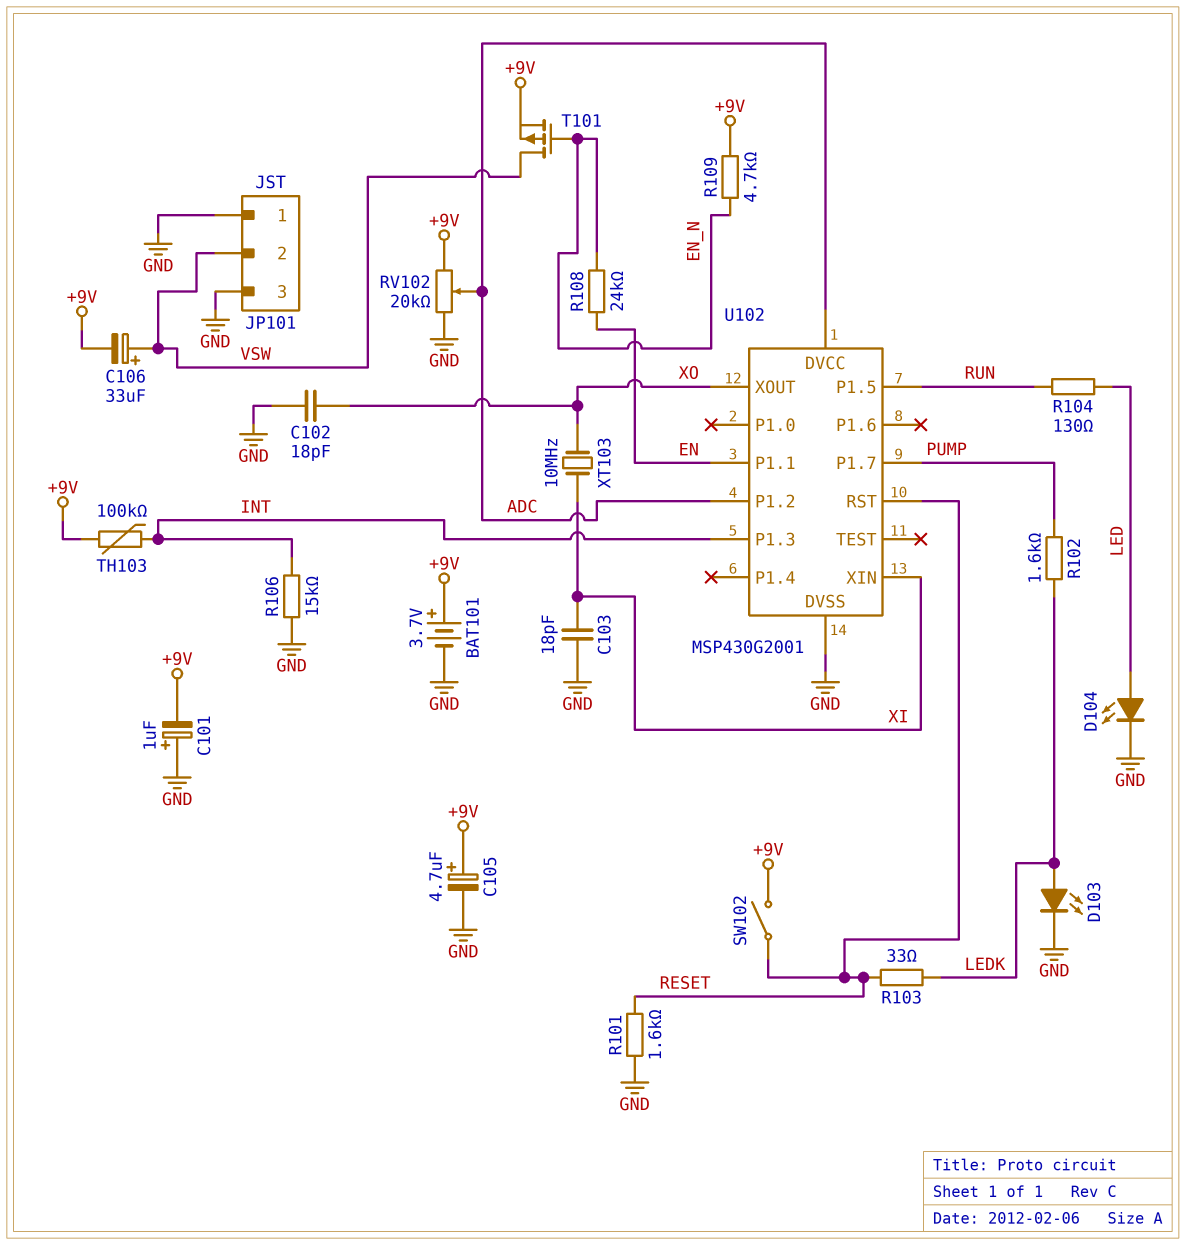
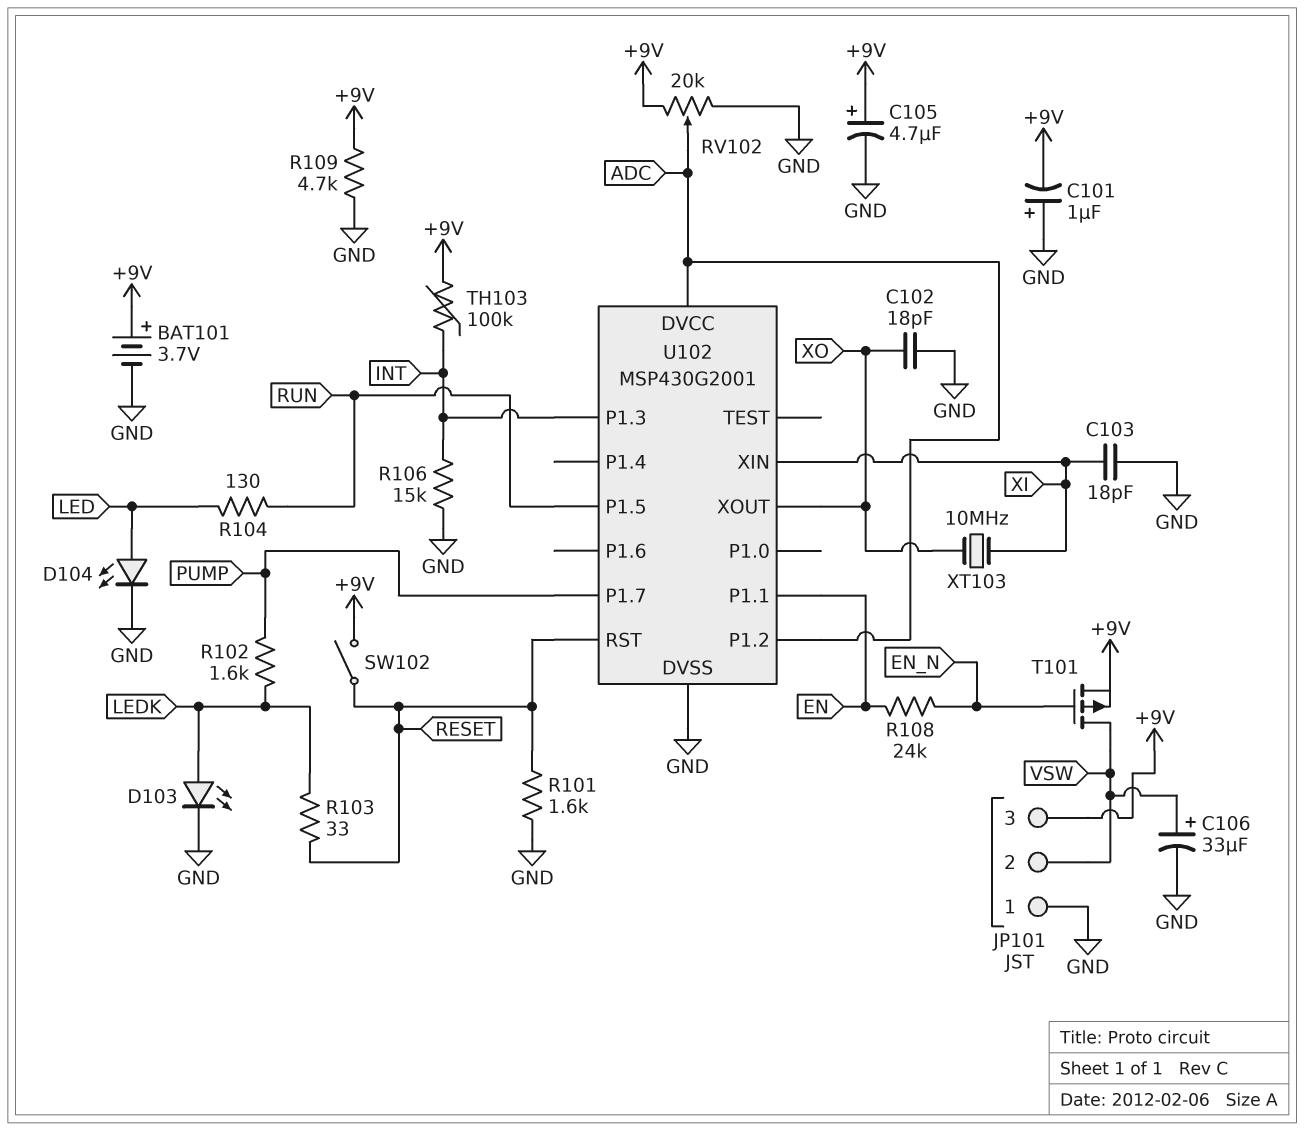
C106: 33uF (plus VSW, minus +9V) -> 33uF (plus VSW, minus GND)
JP101 pin 3: GND -> +9V
R109: 4.7k (+9V, EN_N) -> 4.7k (+9V, GND)

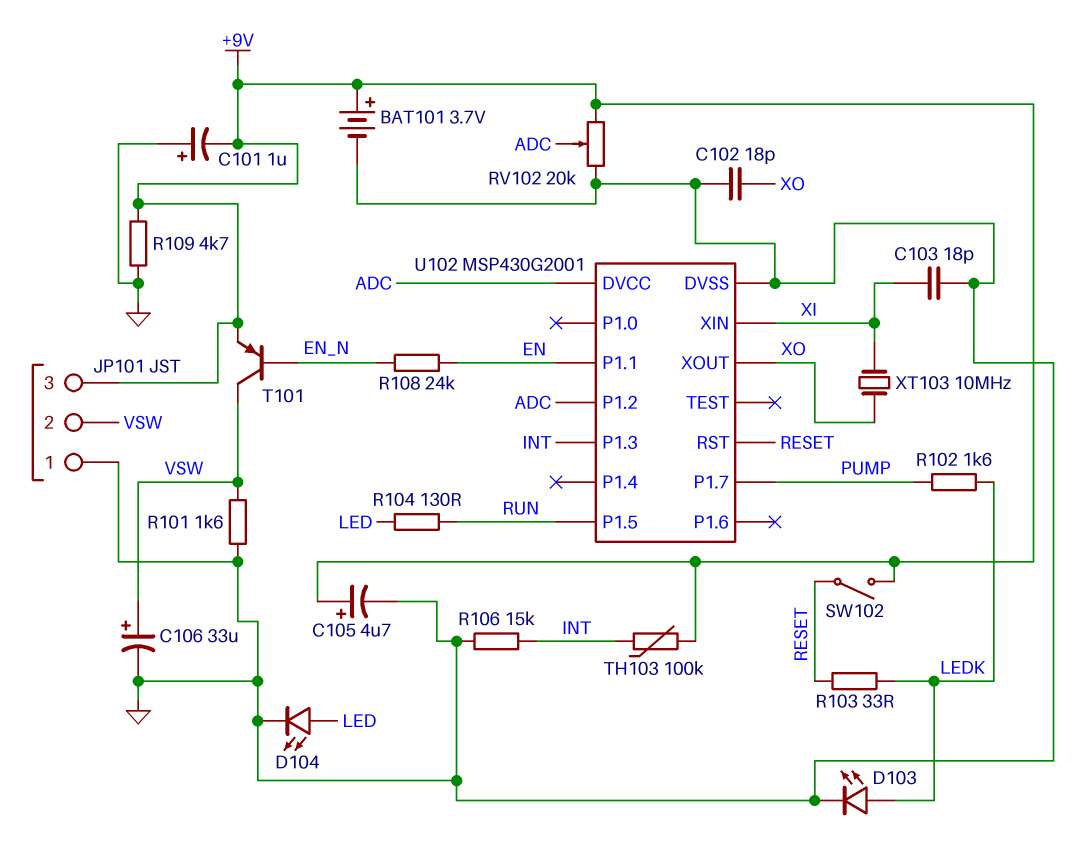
R101: 1.6k (GND, RESET) -> 1.6k (GND, VSW)
T101: PMOS (G EN_N, D VSW, S +9V) -> PNP (B EN_N, C VSW, E +9V)

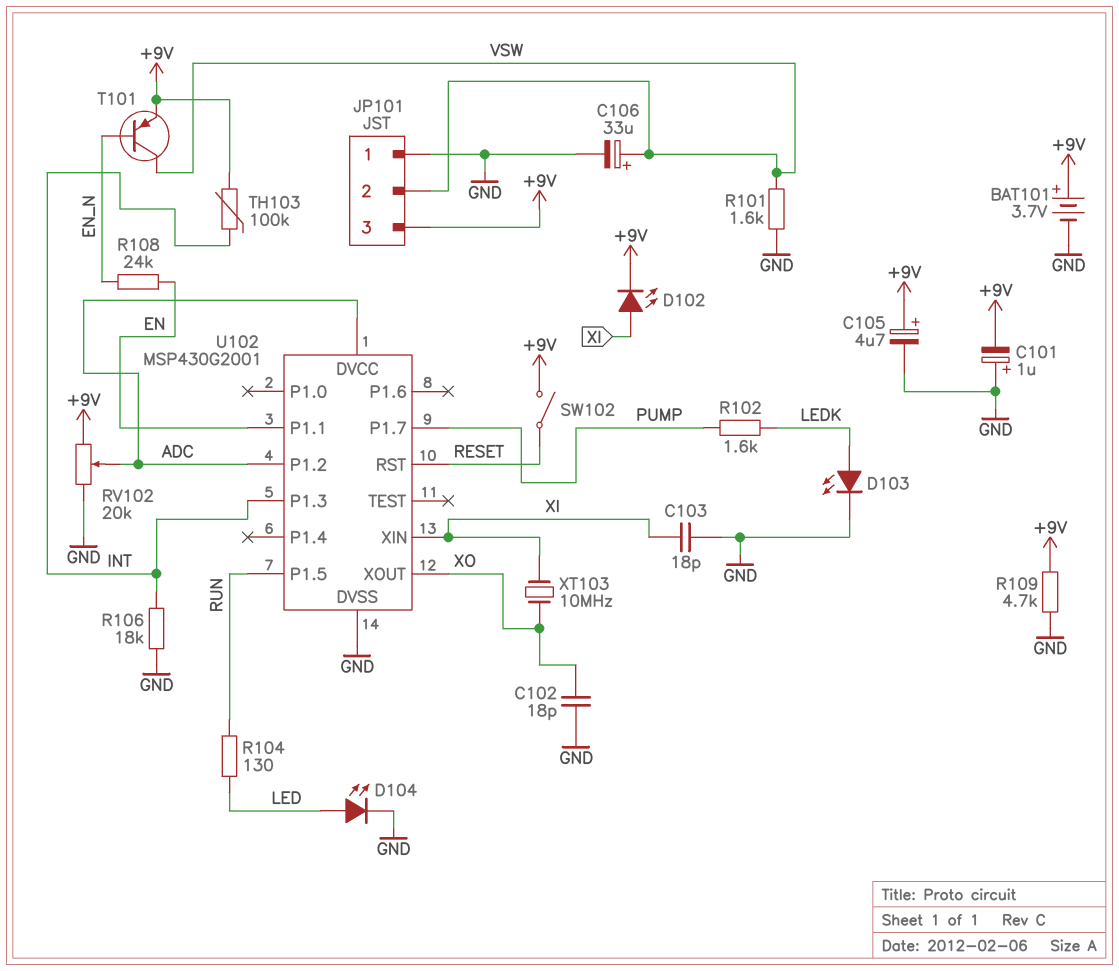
D102: none -> LED (A XI, K +9V)
R103: 33 (LEDK, RESET) -> none
R106: 15k (GND, INT) -> 18k (GND, INT)

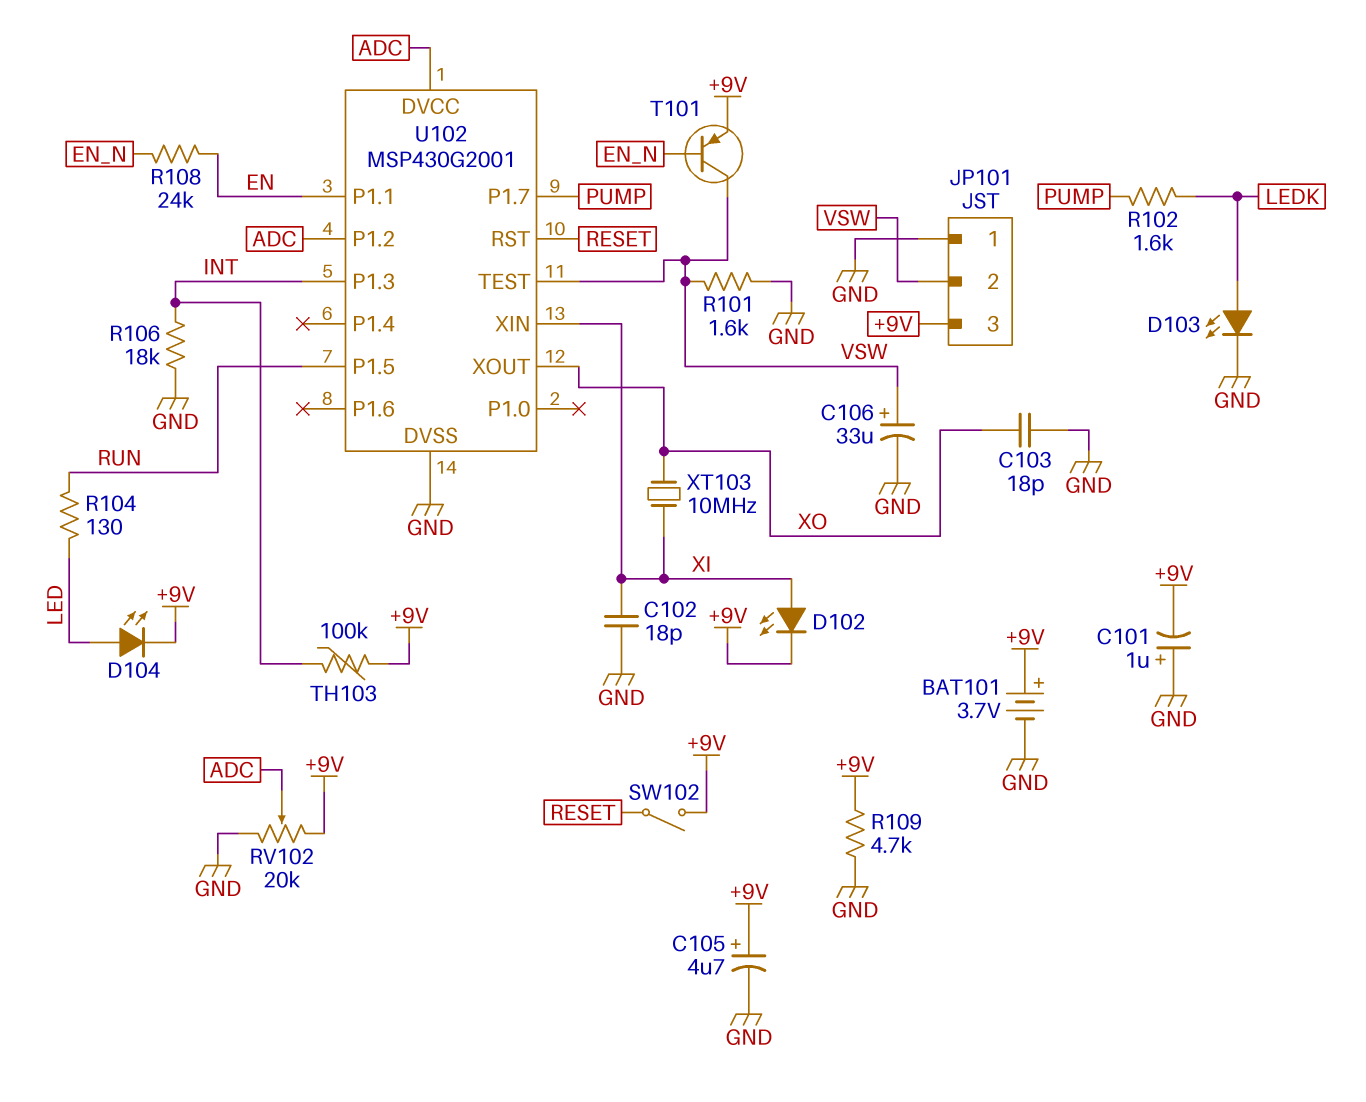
C102: 18pF (GND, XO) -> 18pF (GND, XI)
C103: 18pF (GND, XI) -> 18pF (GND, XO)
D104: LED (A LED, K GND) -> LED (A LED, K +9V)
U102 pin TEST: none -> VSW

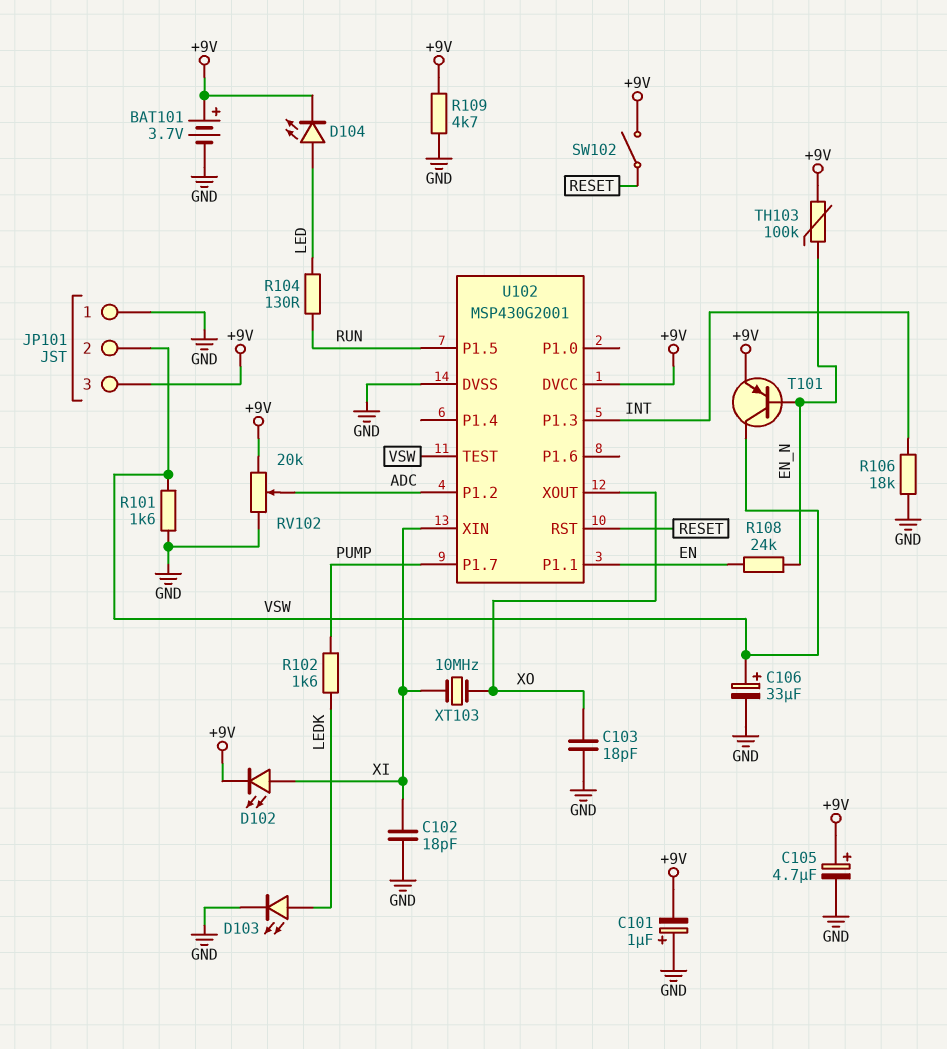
TH103: 100k (+9V, INT) -> 100k (+9V, EN_N)
U102 pin DVCC: ADC -> +9V

